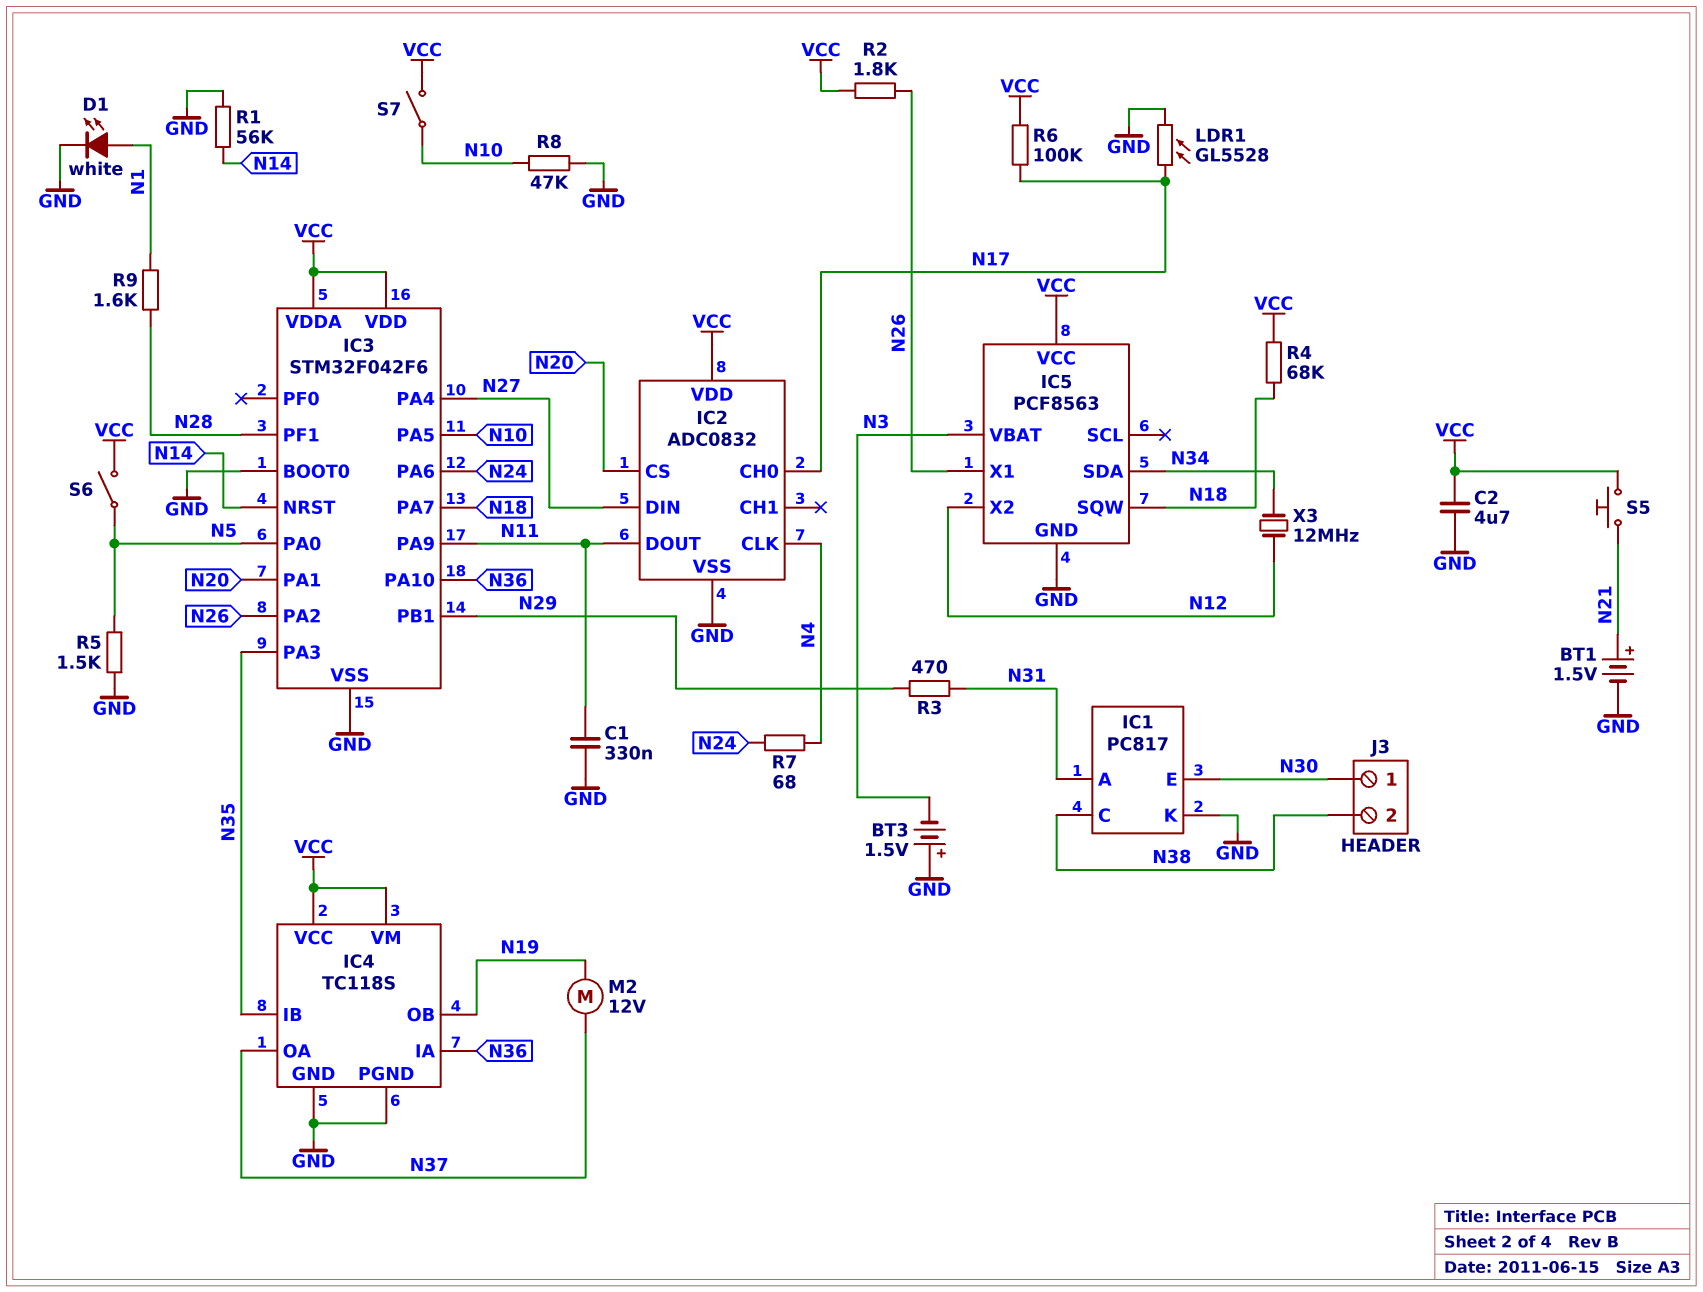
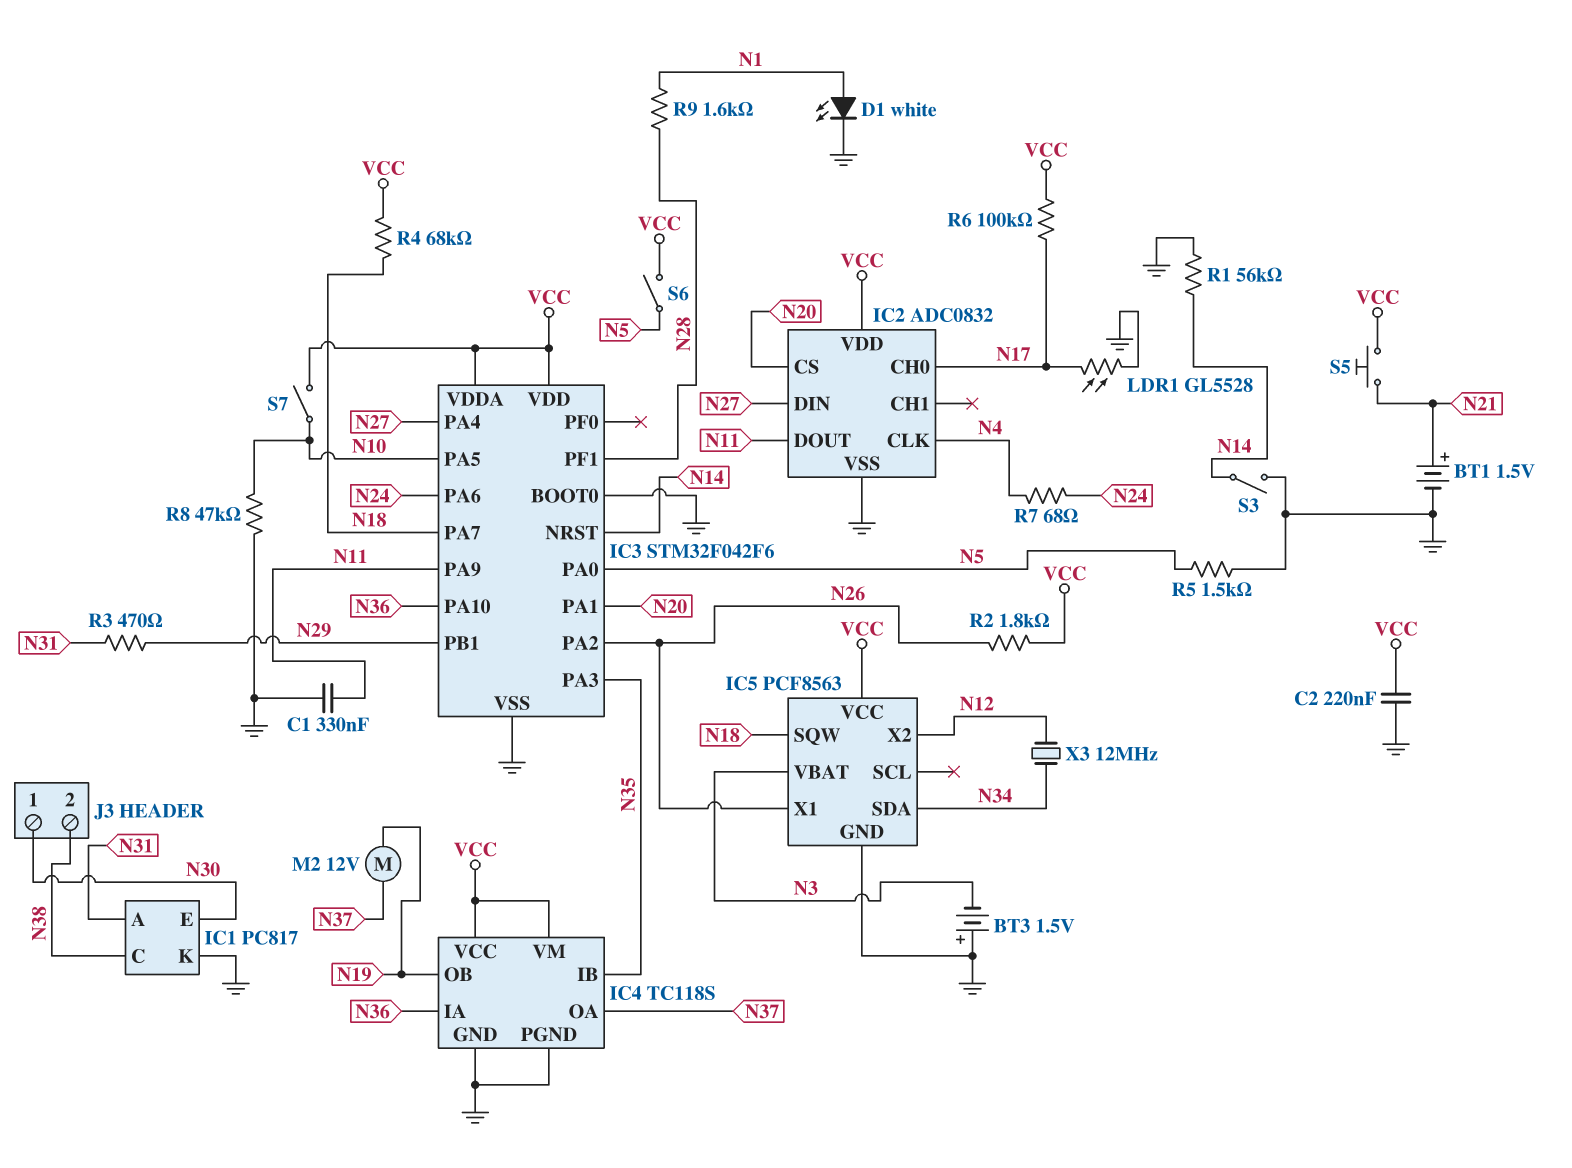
C2: 4.7uF (GND, VCC) -> 220nF (GND, VCC)
S3: none -> switch (GND, N14)

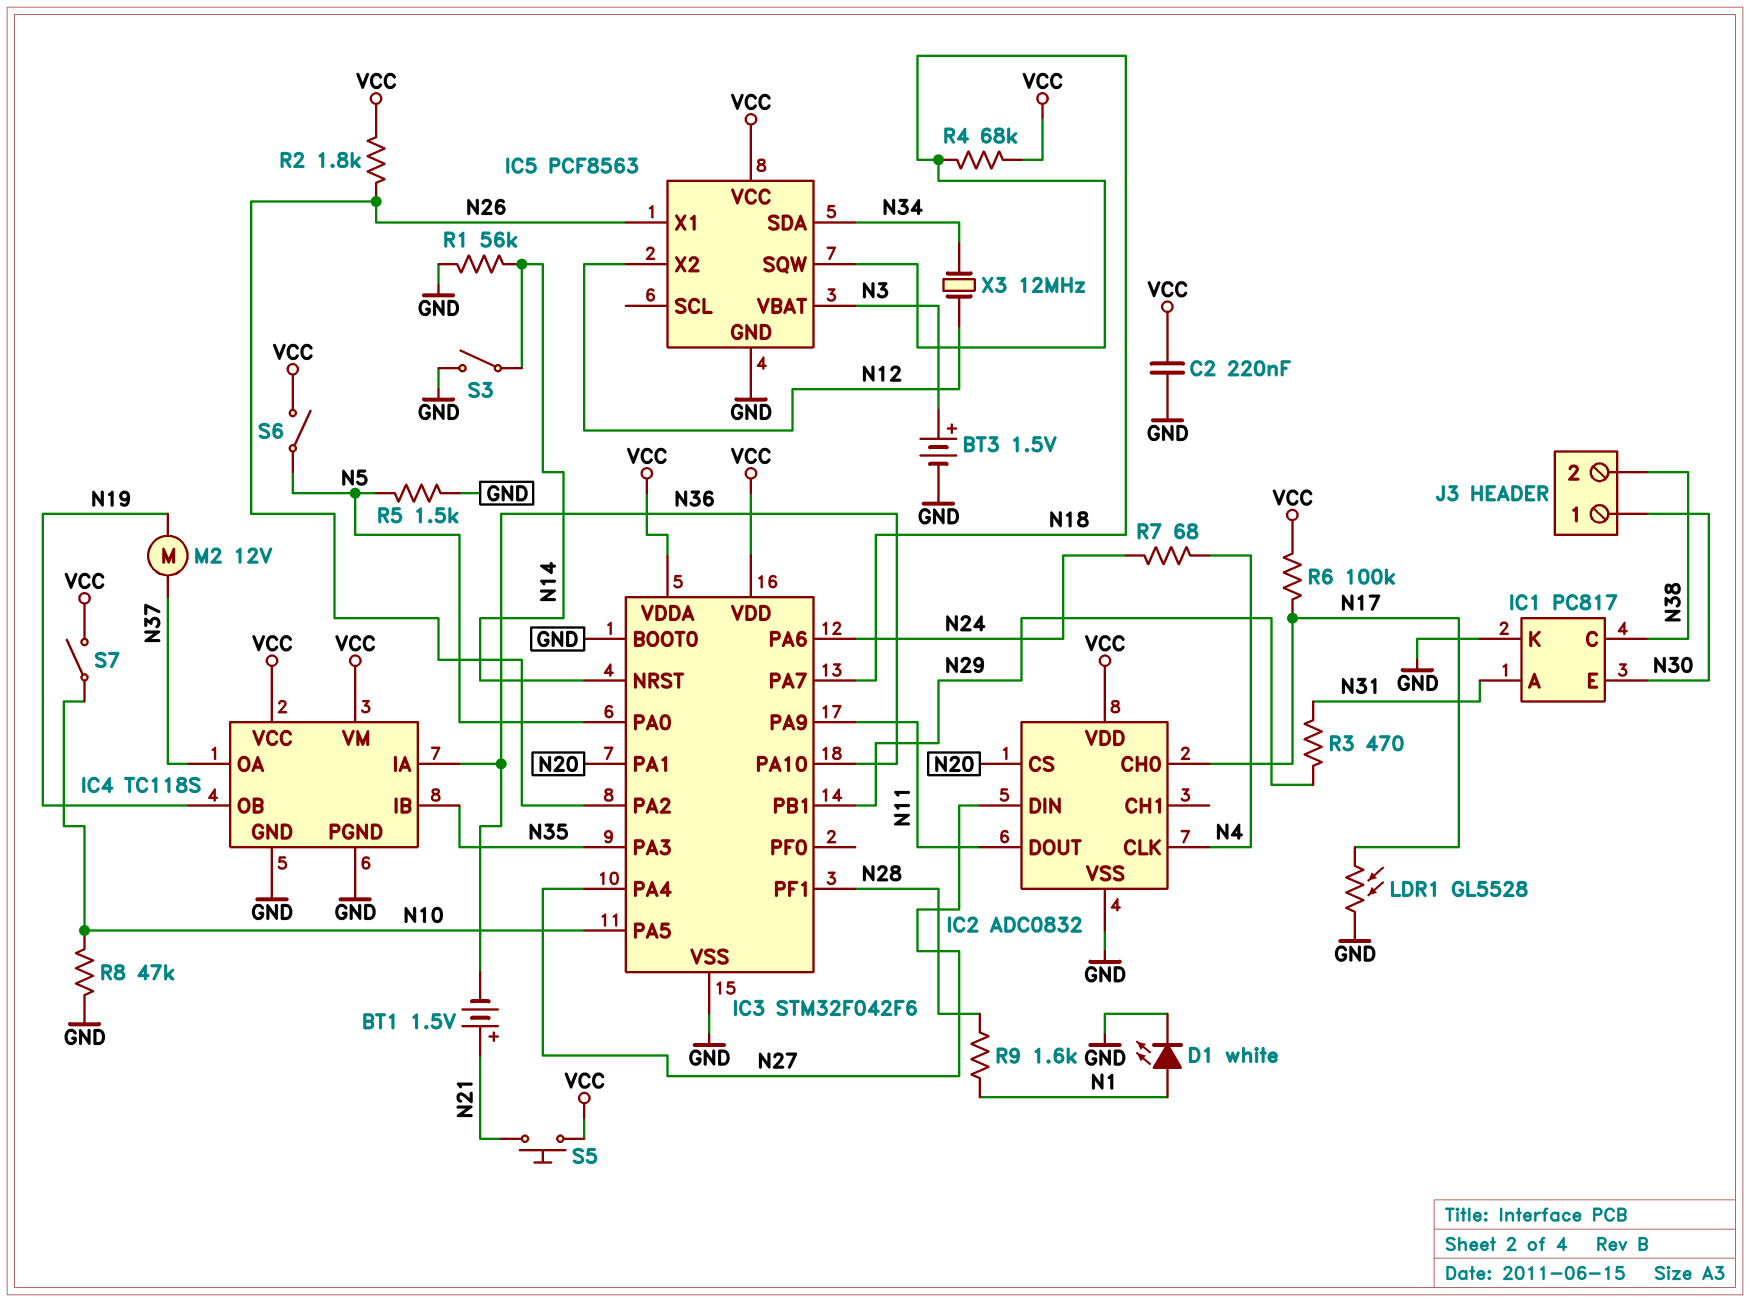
BT1: 1.5V (plus N21, minus GND) -> 1.5V (plus N21, minus N36)
BT3: 1.5V (plus GND, minus N3) -> 1.5V (plus N3, minus GND)
C1: 330nF (GND, N11) -> none

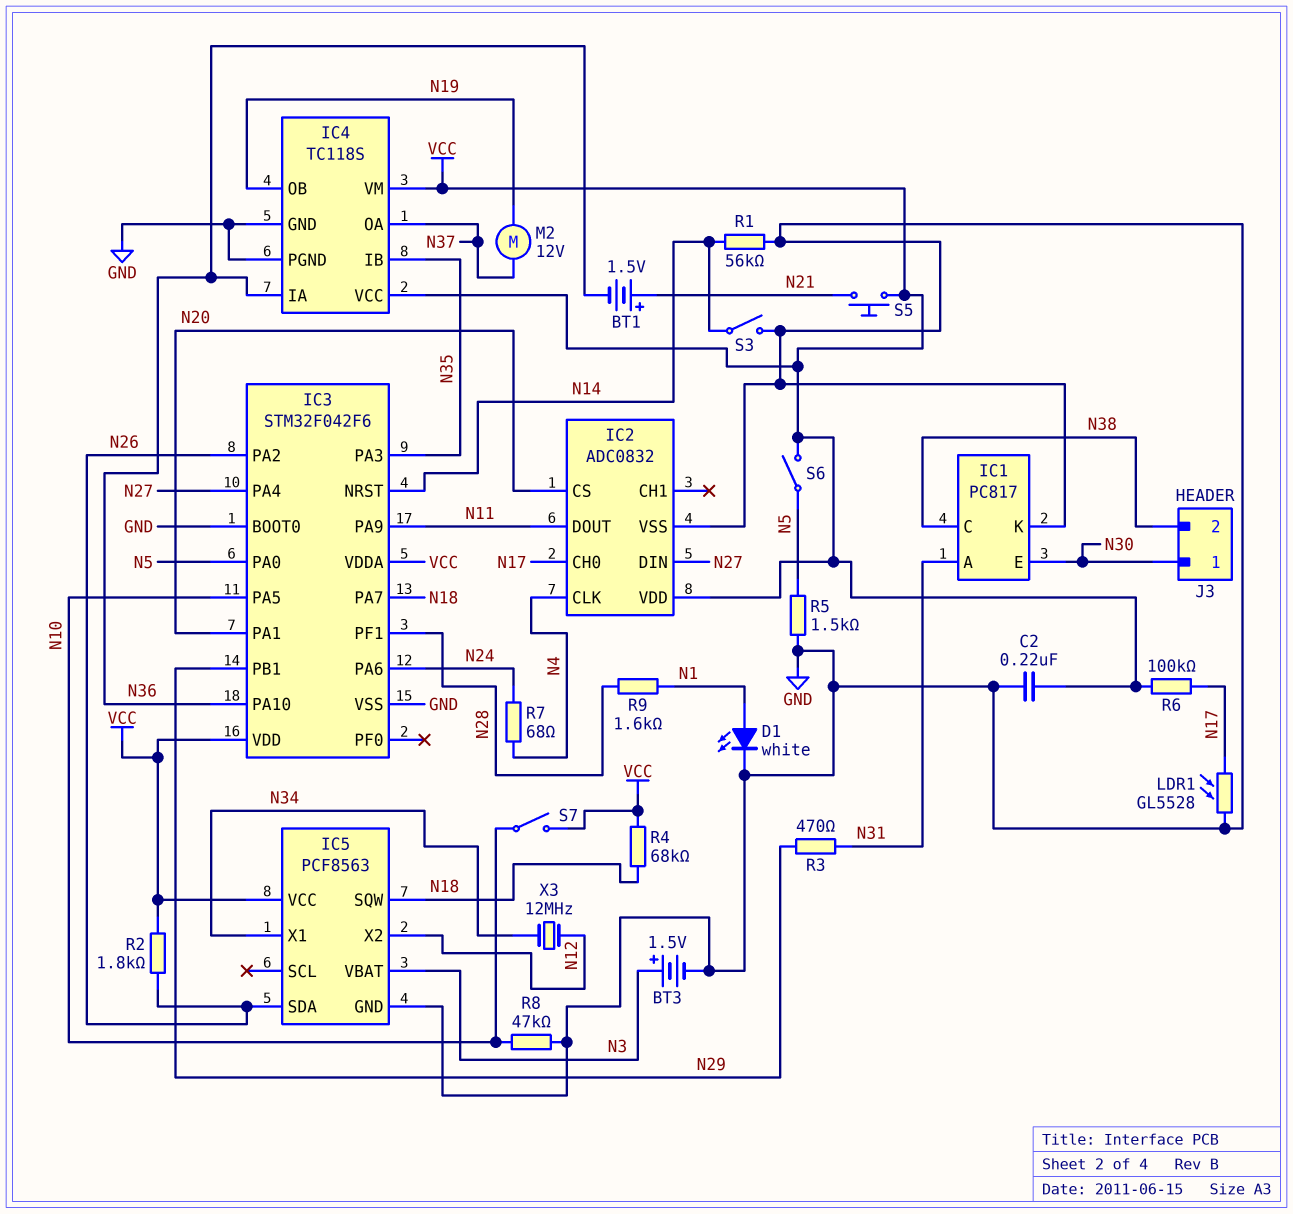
IC5 pin SDA: N34 -> N26
IC5 pin X1: N26 -> N34

